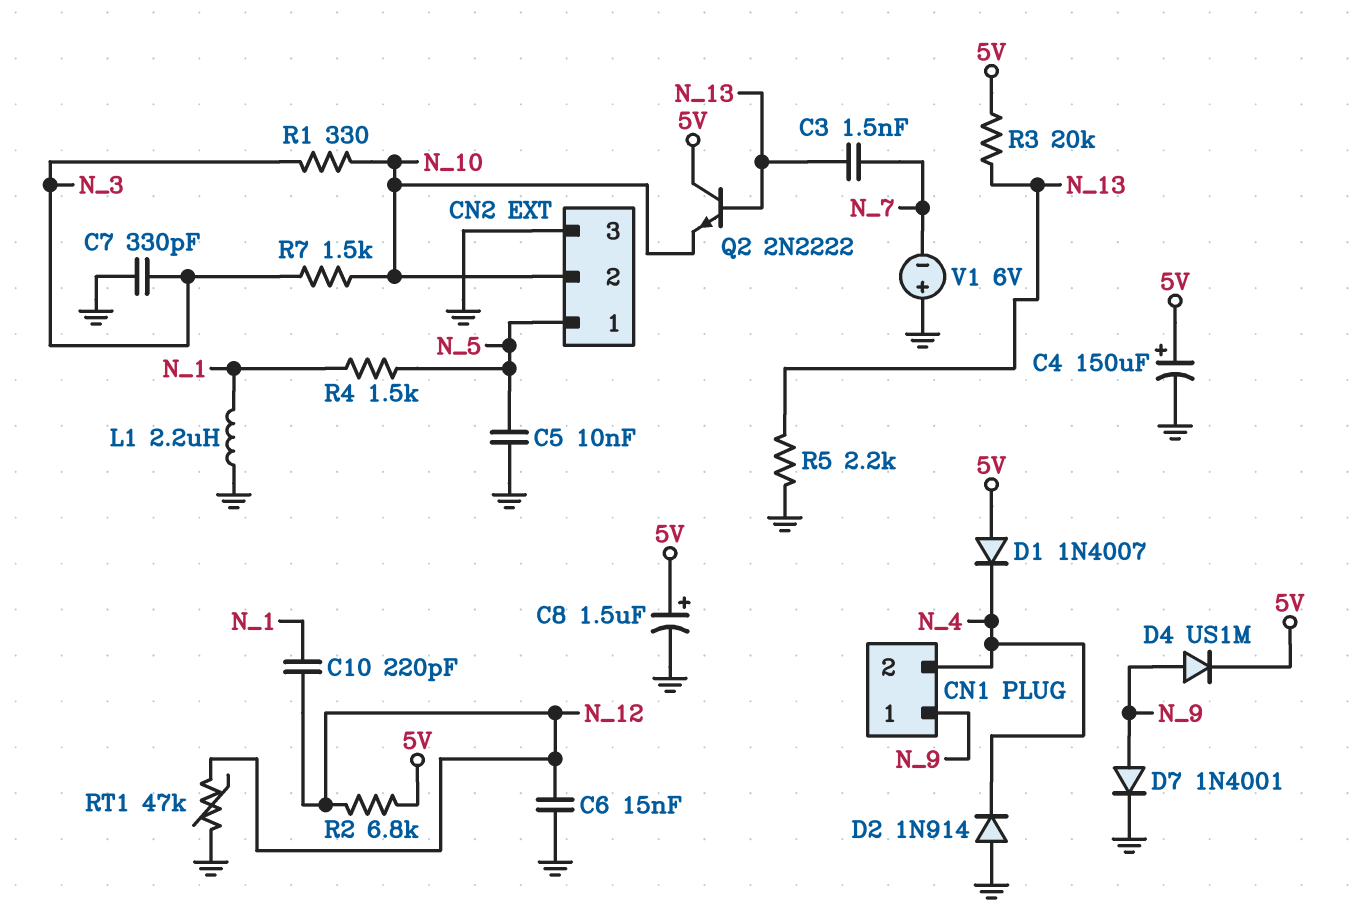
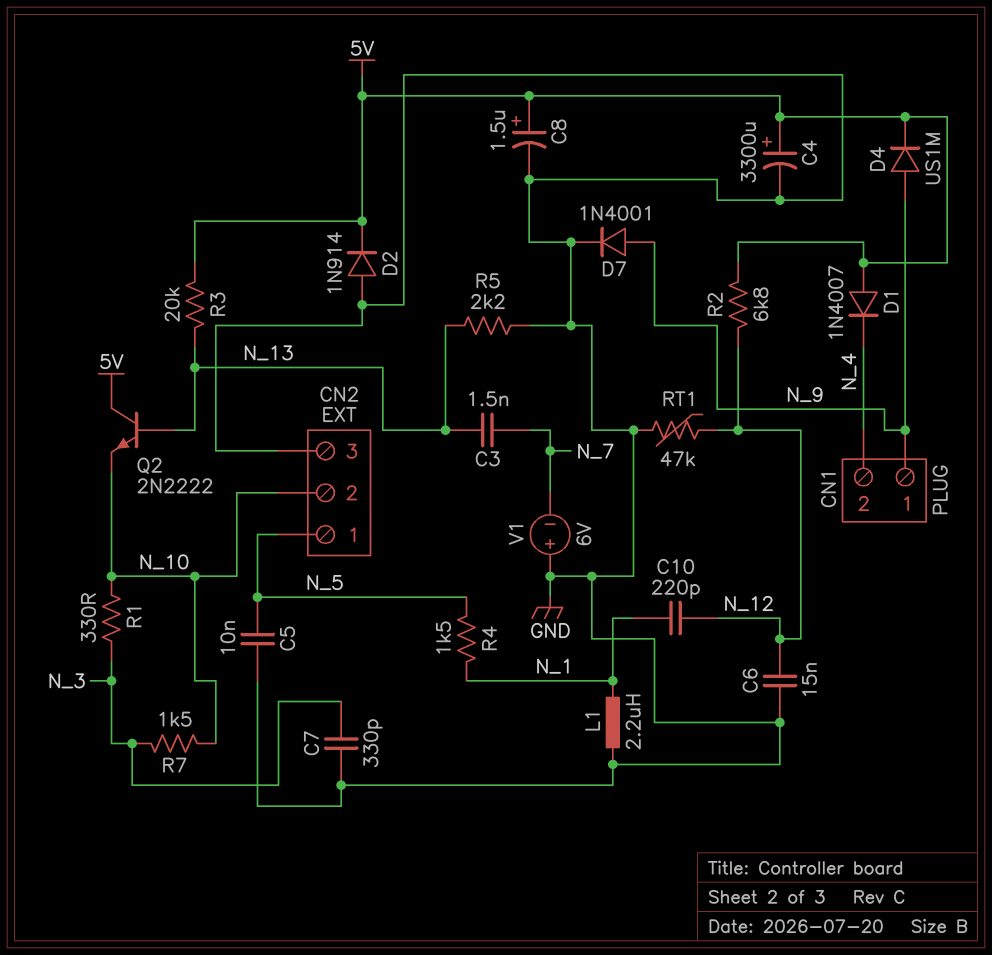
C4: 150uF (plus 5V, minus GND) -> 3300uF (plus 5V, minus GND)
D2: diode 1N914 (A GND, K N_4) -> diode 1N914 (A GND, K 5V)

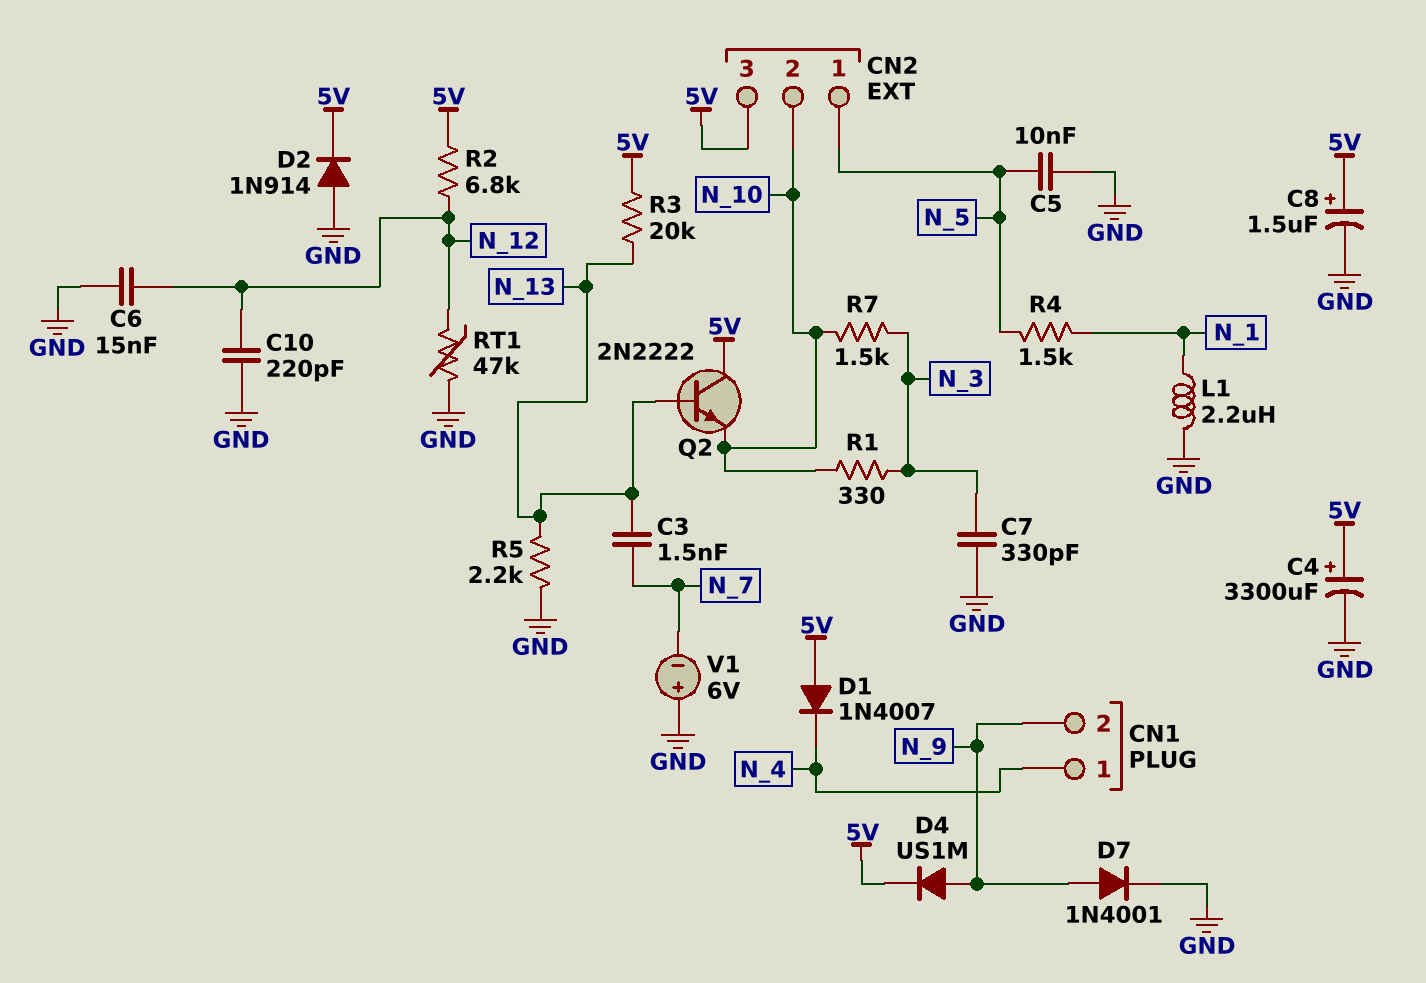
C10: 220pF (N_1, N_12) -> 220pF (GND, N_12)
CN1 pin 1: N_9 -> N_4
CN1 pin 2: N_4 -> N_9
CN2 pin 3: GND -> 5V

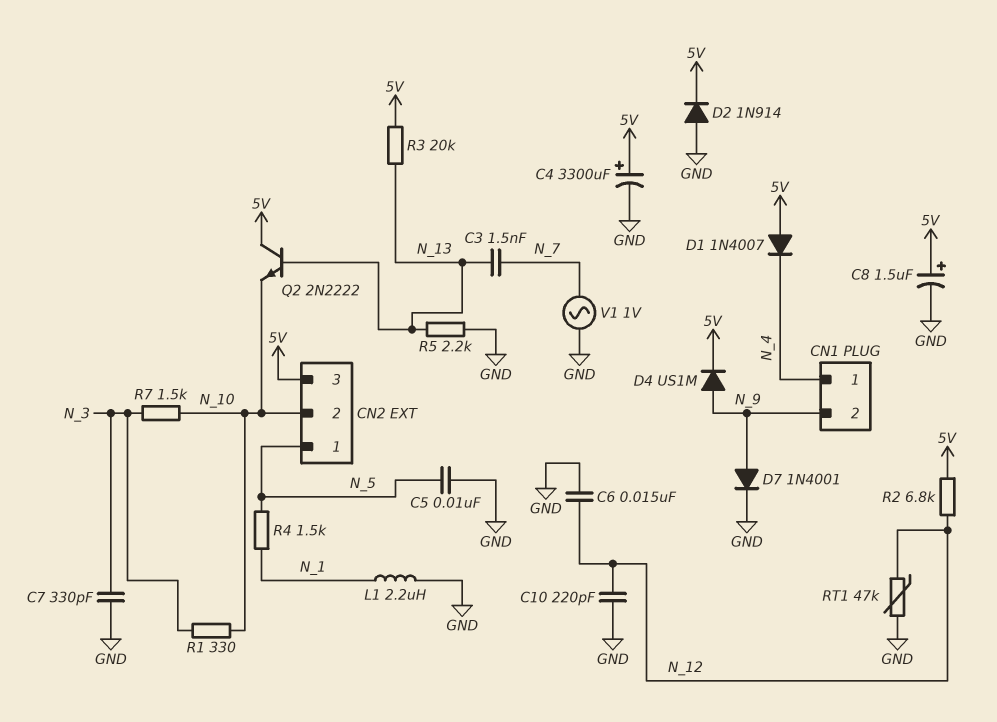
V1: 6V (plus GND, minus N_7) -> AC 1V (GND, N_7)

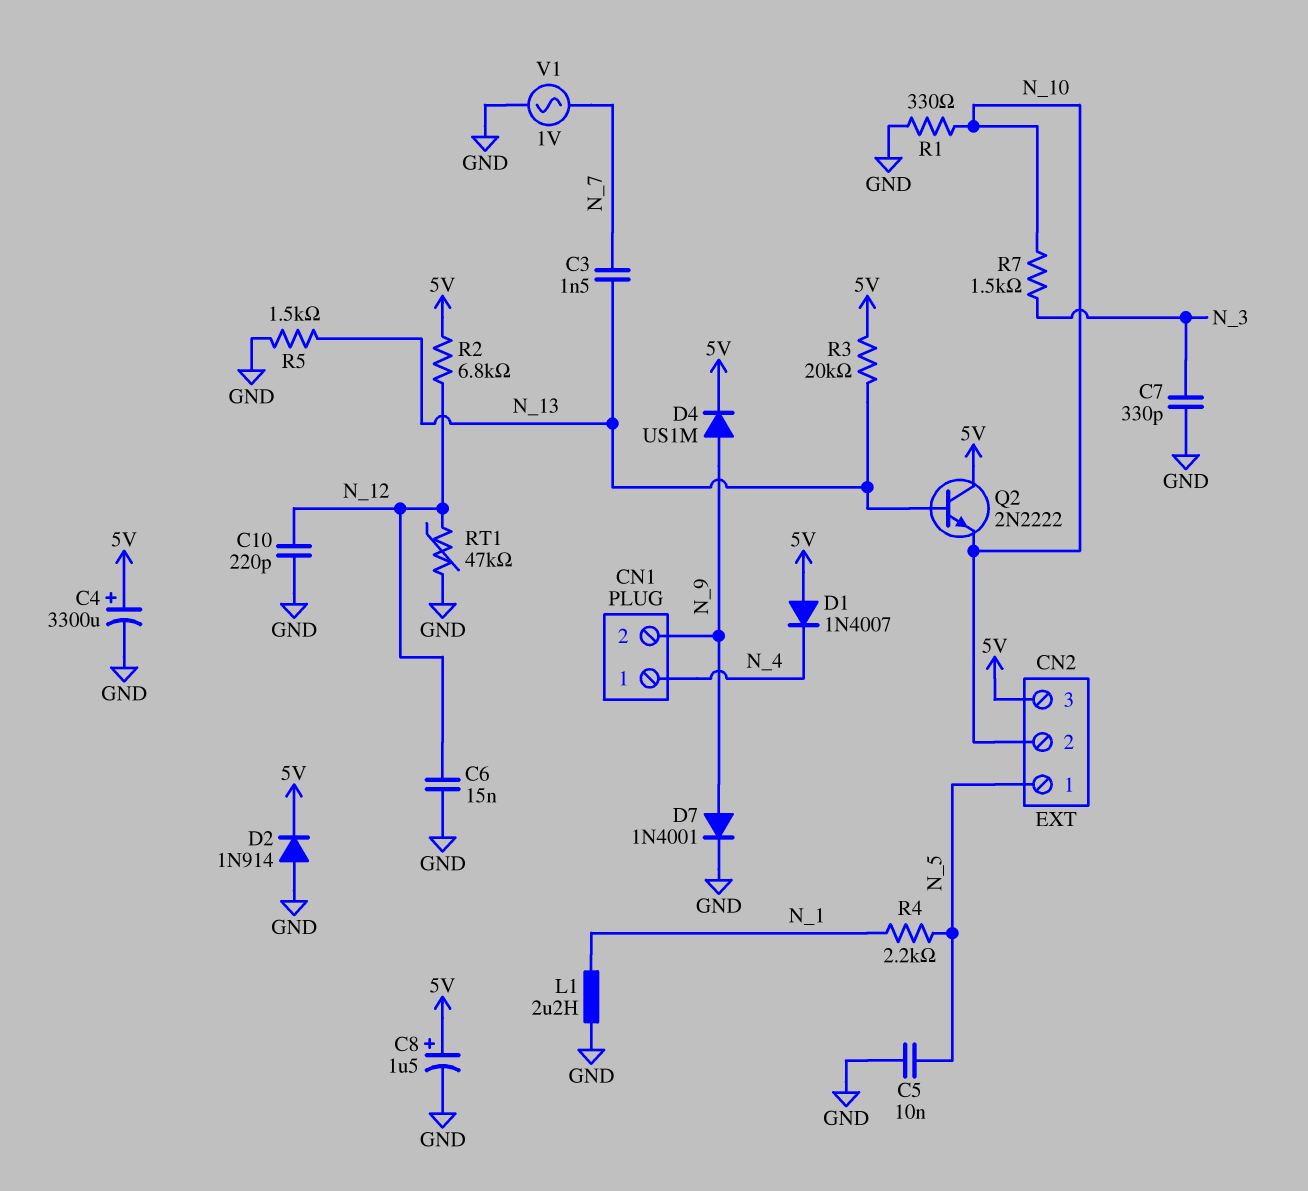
R1: 330 (N_3, N_10) -> 330 (GND, N_10)
R4: 1.5k (N_1, N_5) -> 2.2k (N_1, N_5)
R5: 2.2k (GND, N_13) -> 1.5k (GND, N_13)

